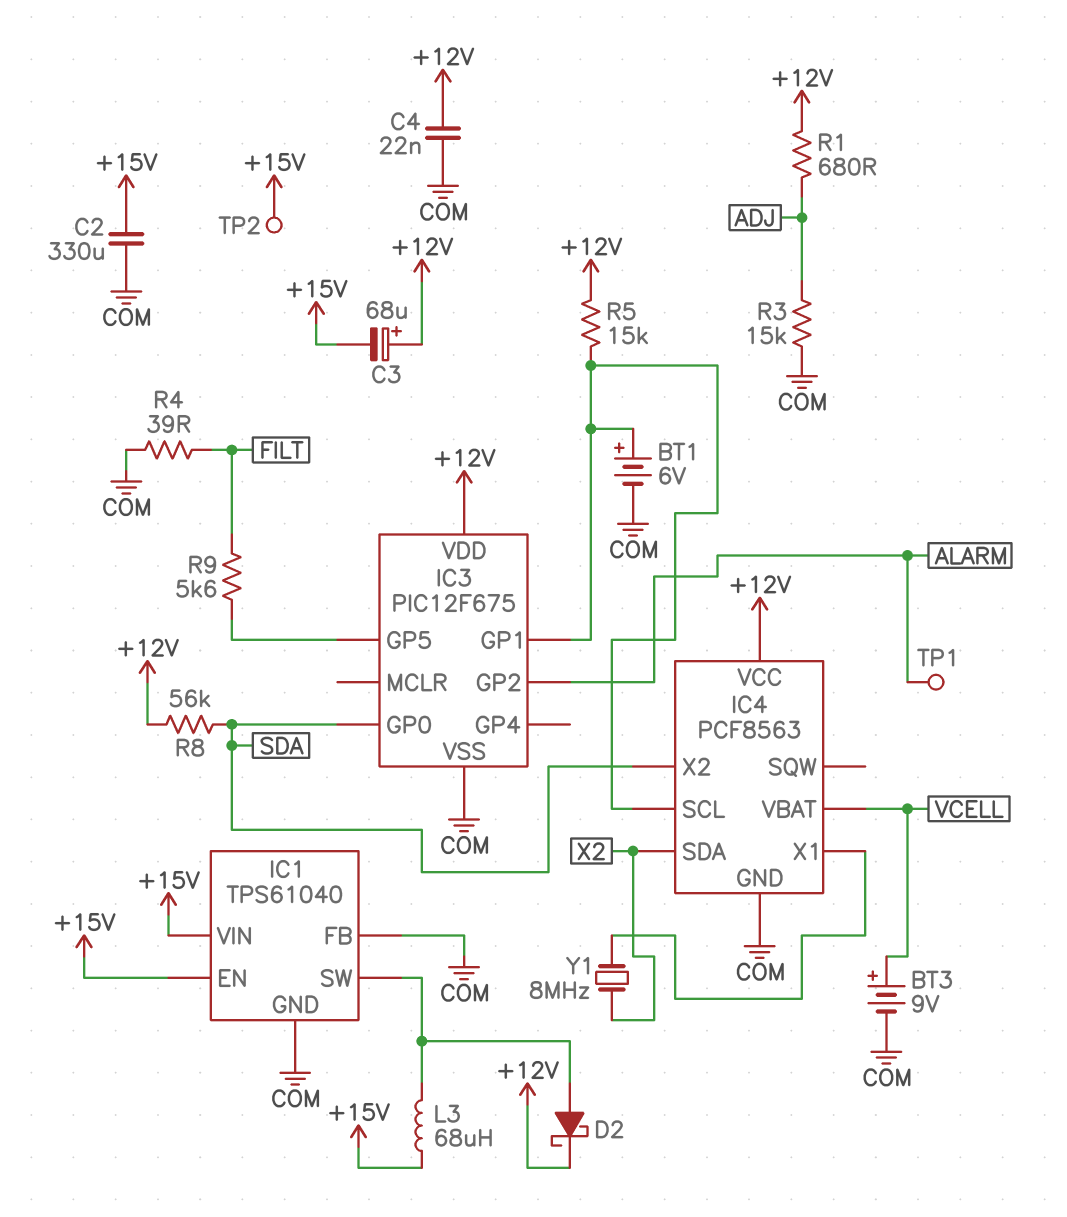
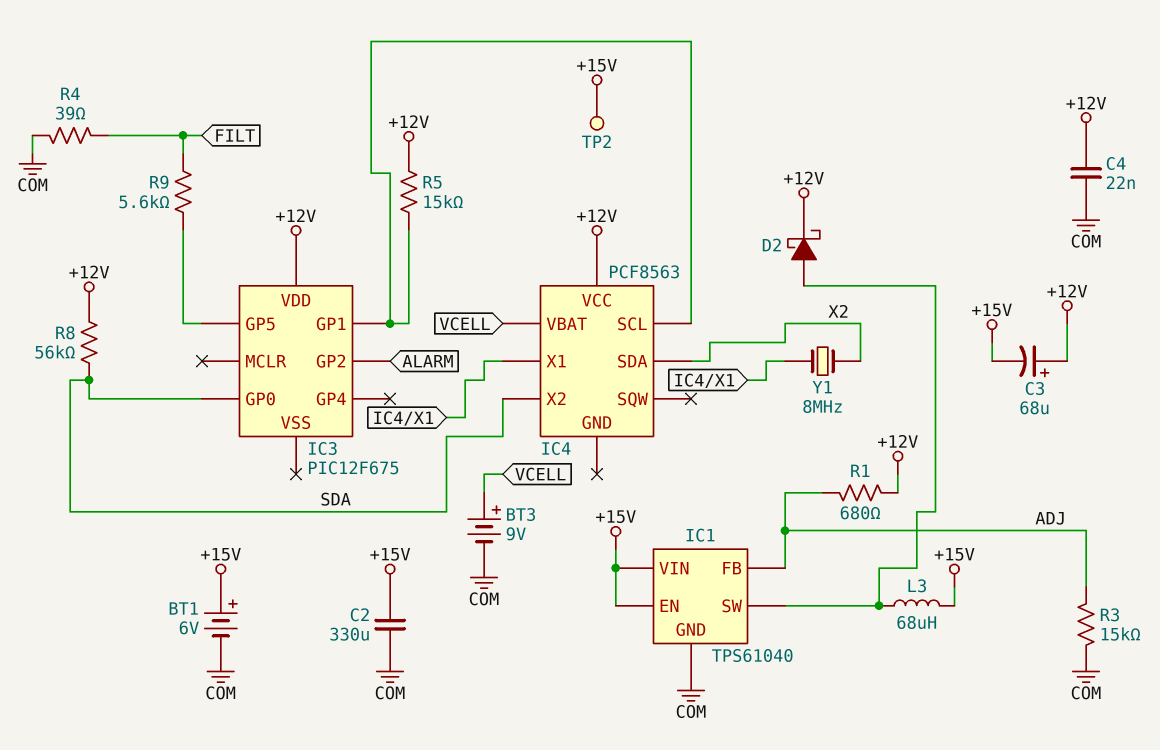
BT1: 6V (plus IC3/GP1, minus COM) -> 6V (plus +15V, minus COM)
IC1 pin FB: COM -> ADJ
IC3 pin VSS: COM -> none
IC4 pin GND: COM -> none
TP1: test point (ALARM) -> none

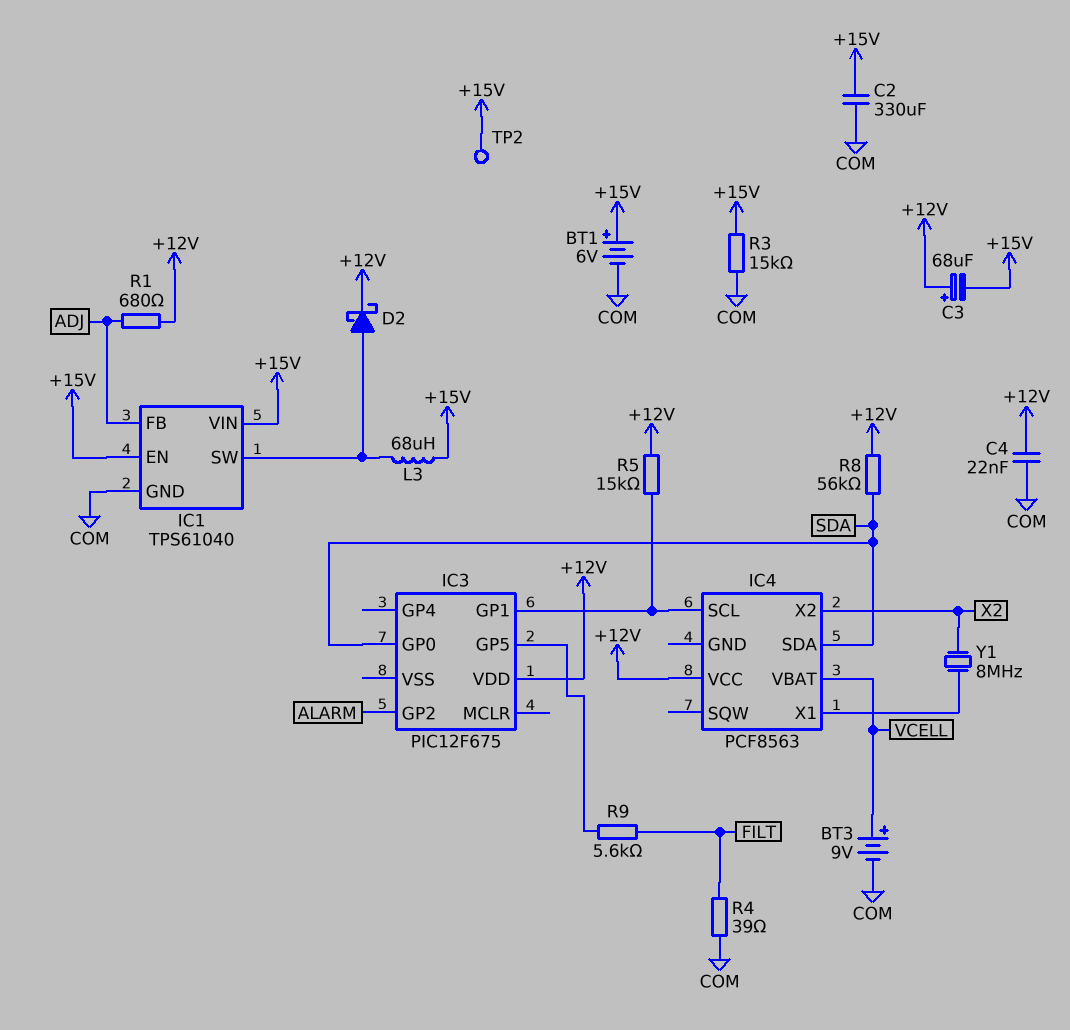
IC4 pin SDA: X2 -> SDA
IC4 pin X2: SDA -> X2
R3: 15k (ADJ, COM) -> 15k (+15V, COM)

